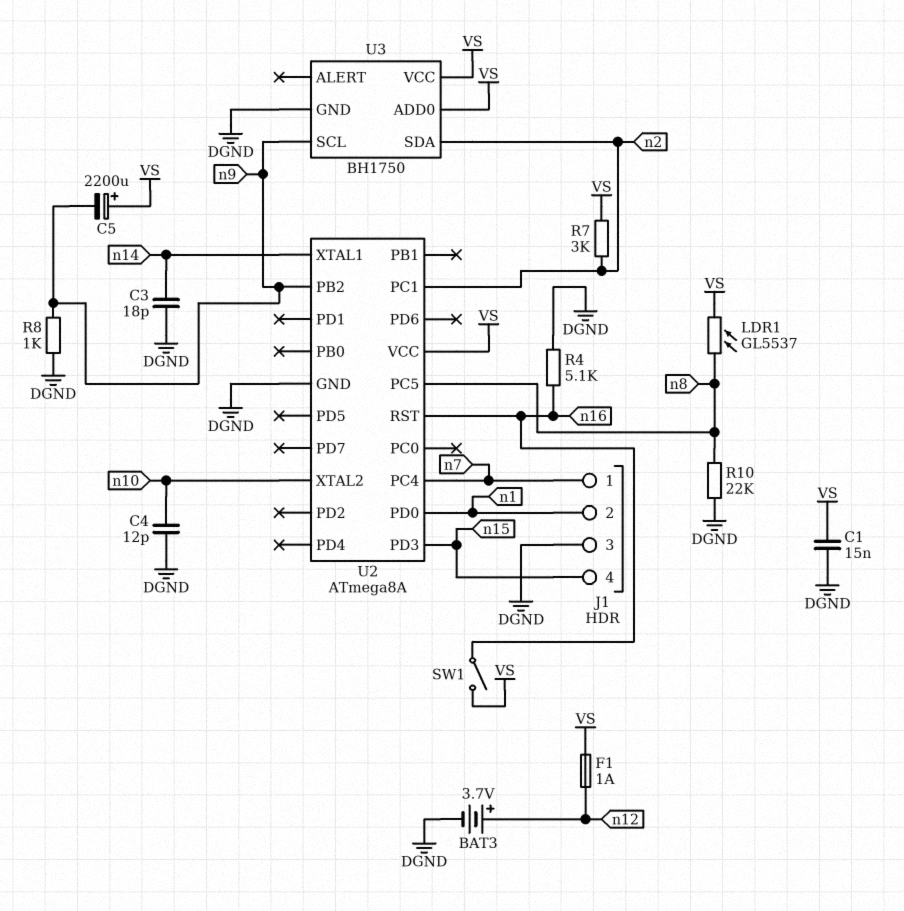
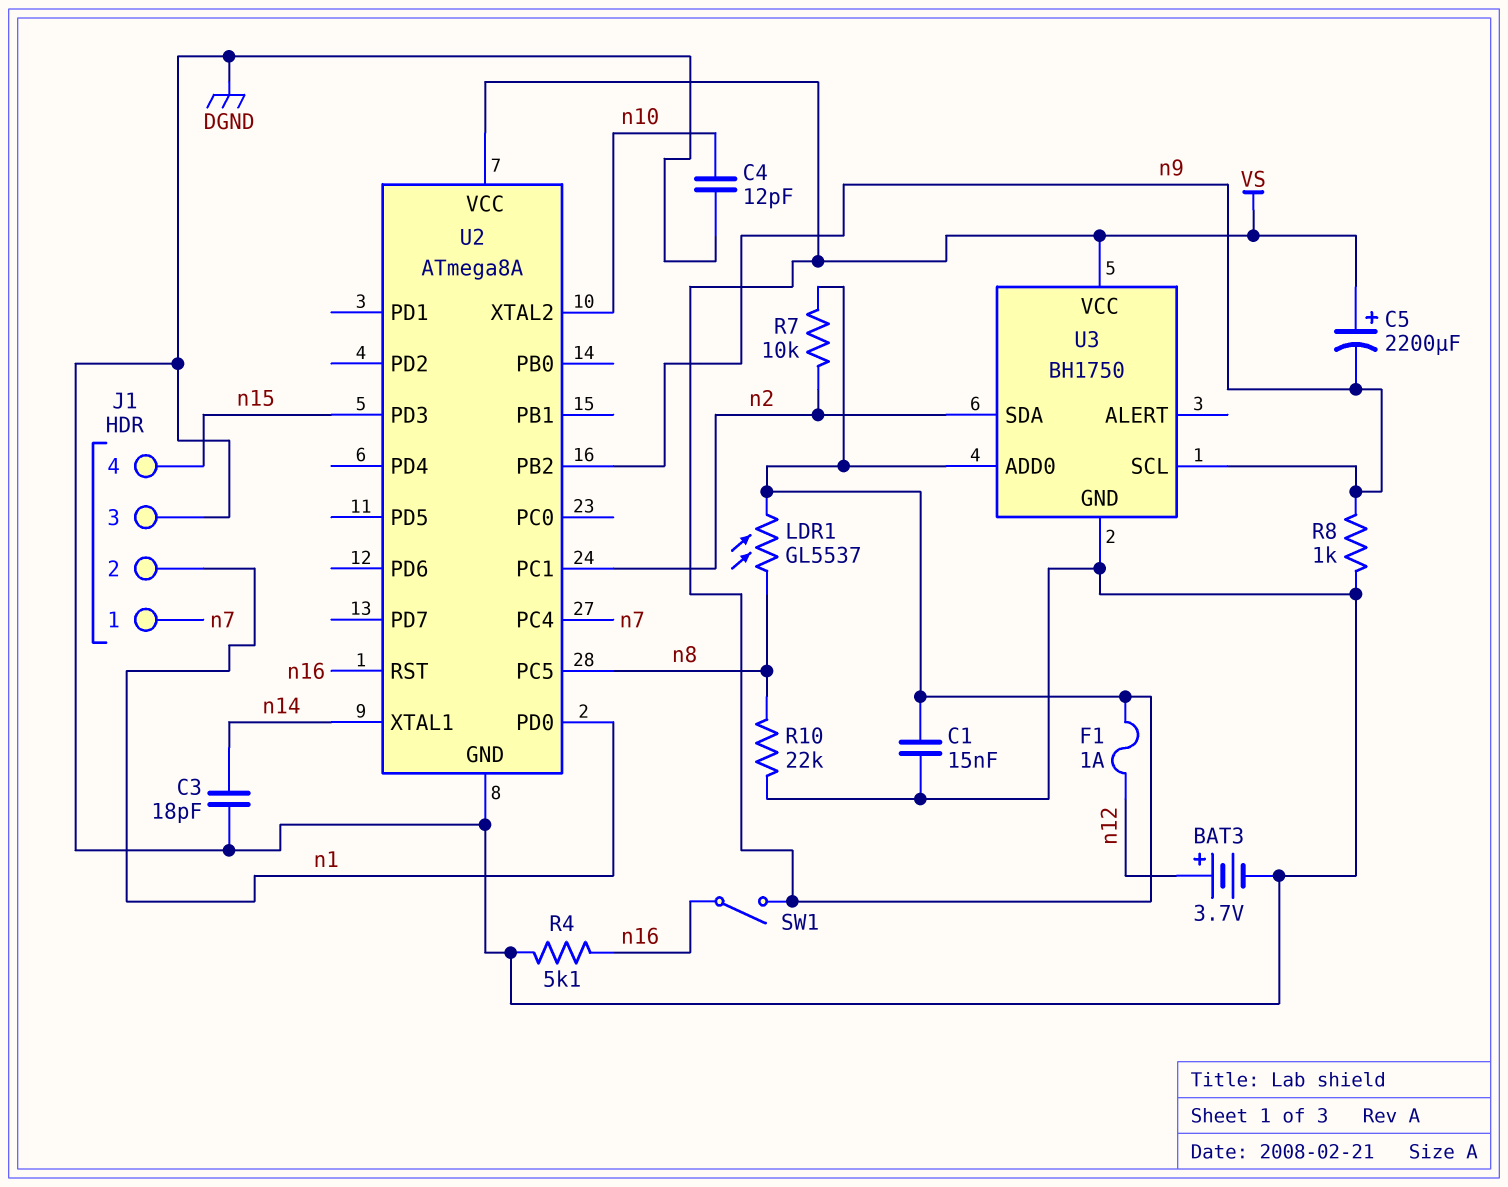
R7: 3k (VS, n2) -> 10k (VS, n2)

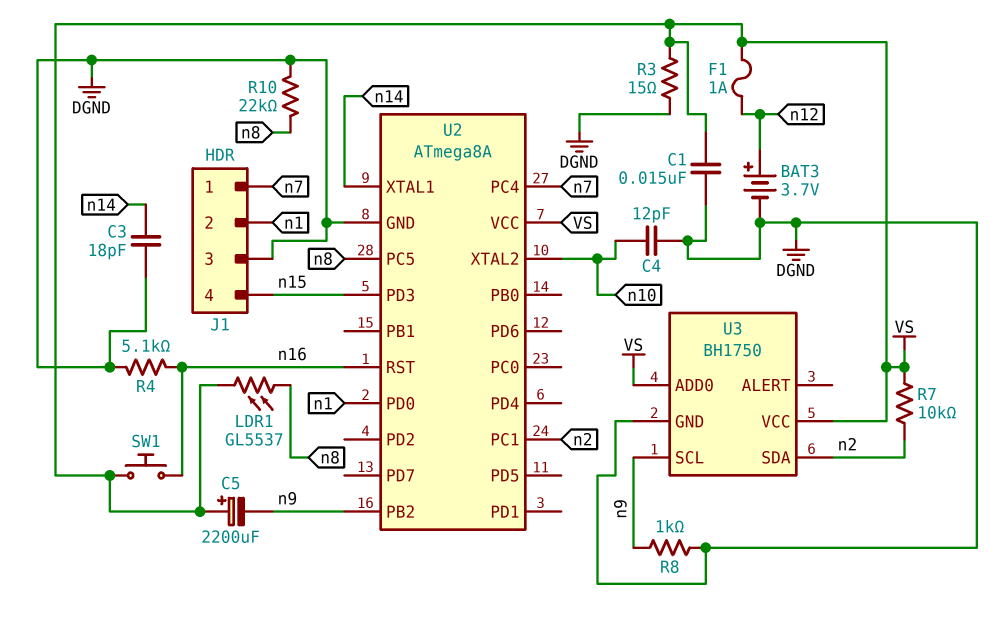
R3: none -> 15 (DGND, VS)
SW1: switch (VS, n16) -> button (VS, n16)

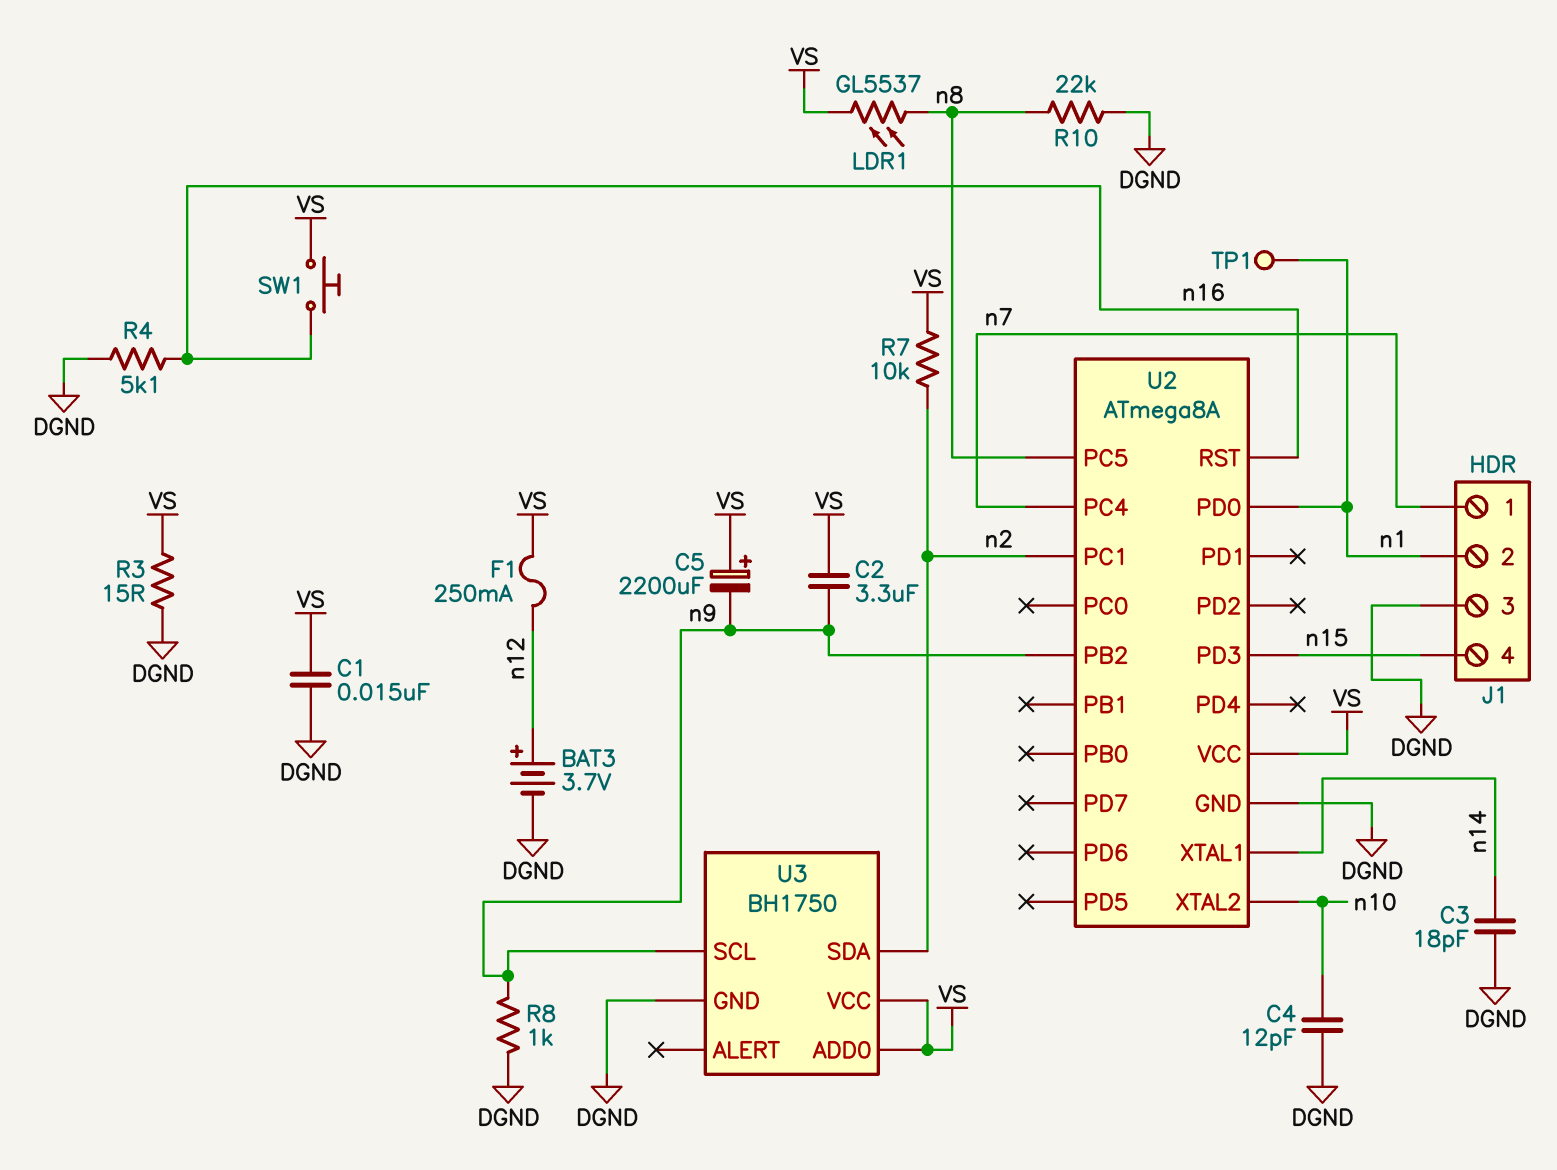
C2: none -> 3.3uF (VS, n9)
F1: 1A (VS, n12) -> 250mA (VS, n12)
TP1: none -> test point (n1)

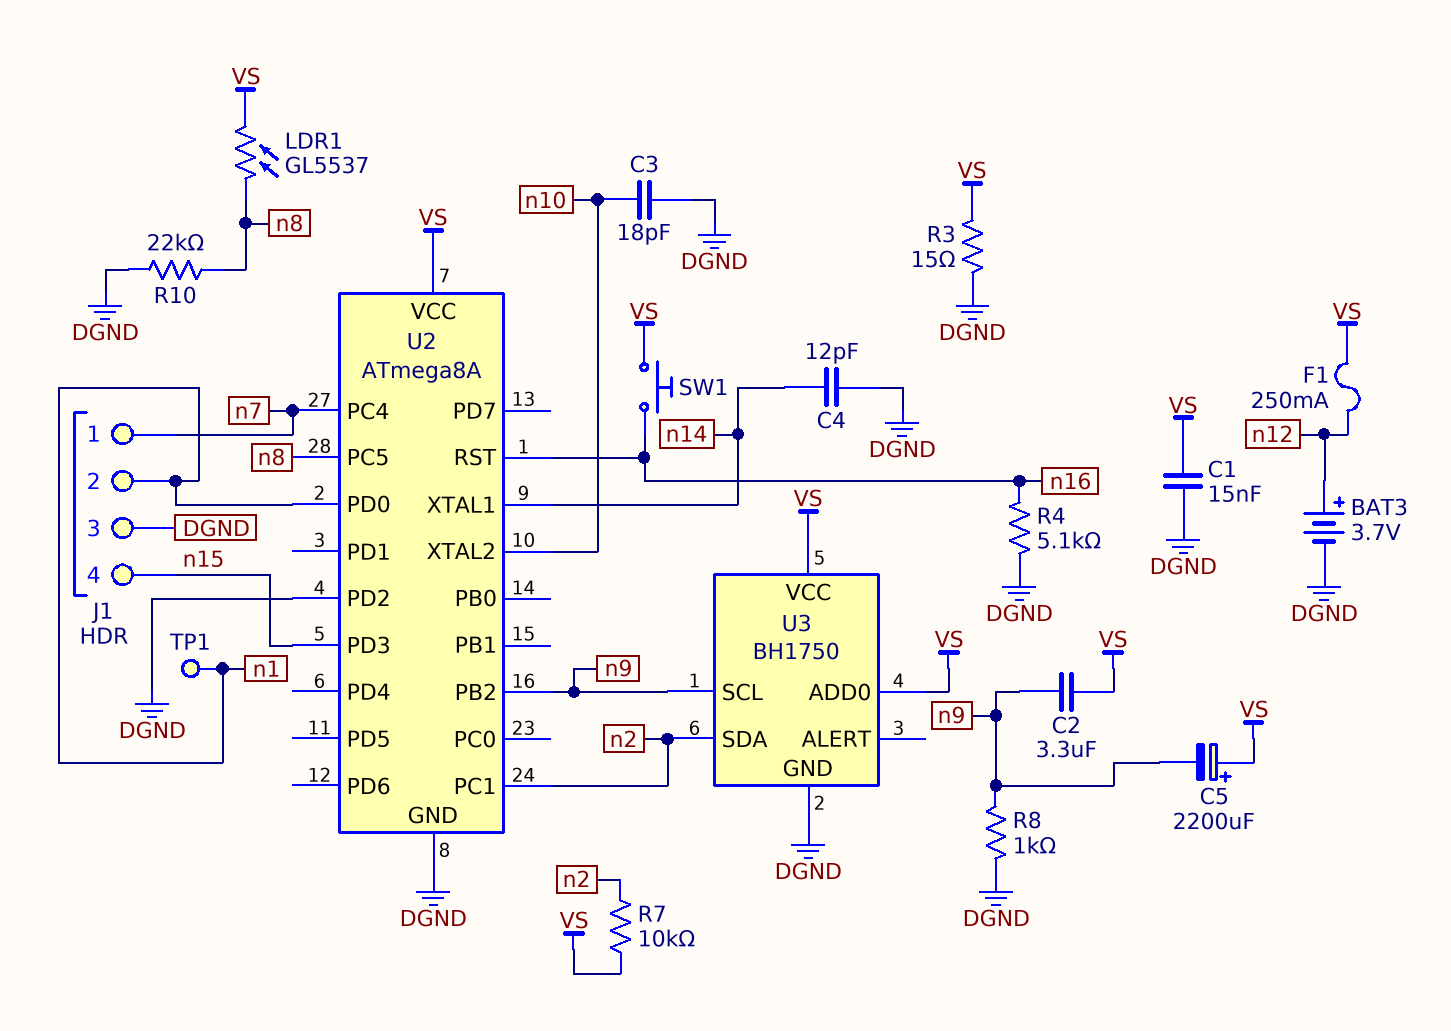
C3: 18pF (DGND, n14) -> 18pF (DGND, n10)
C4: 12pF (DGND, n10) -> 12pF (DGND, n14)
U2 pin PD2: none -> DGND

